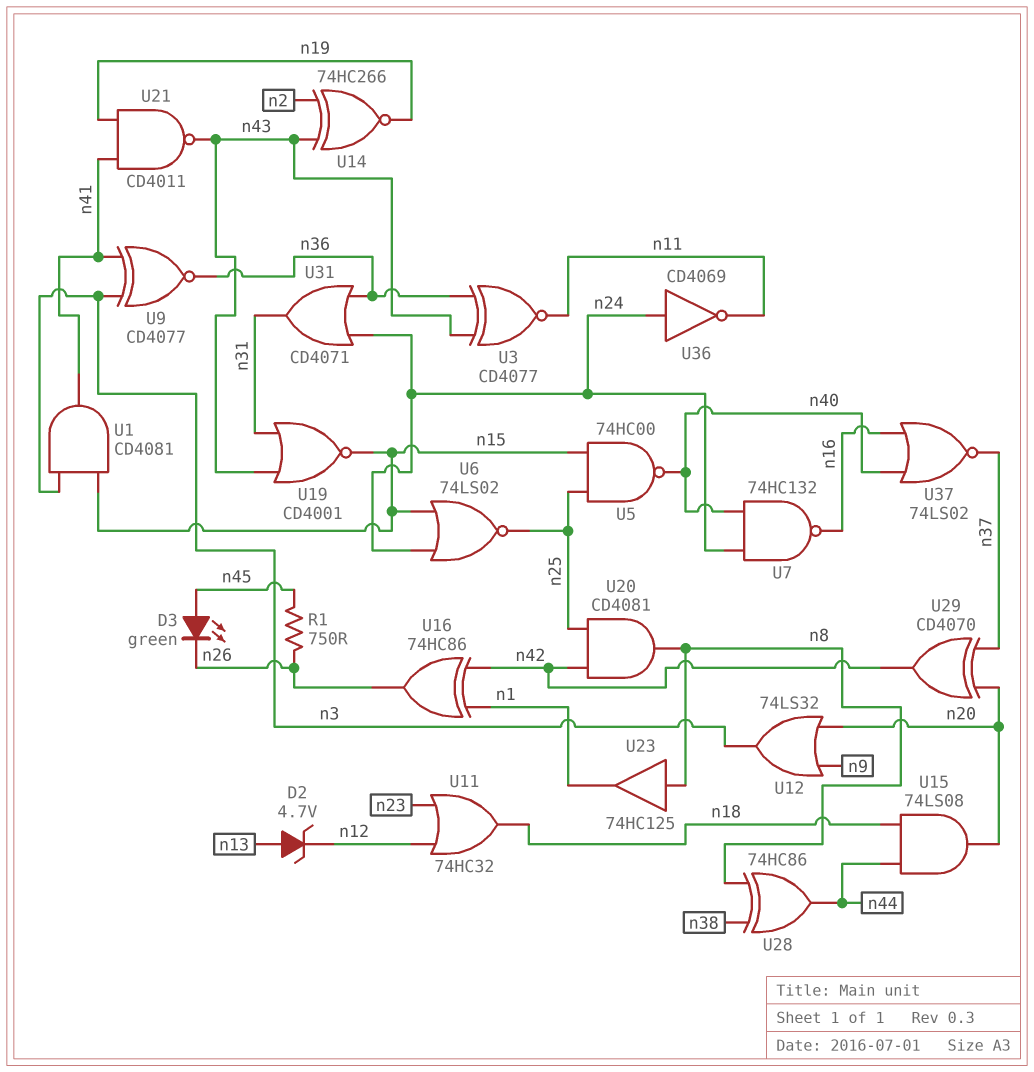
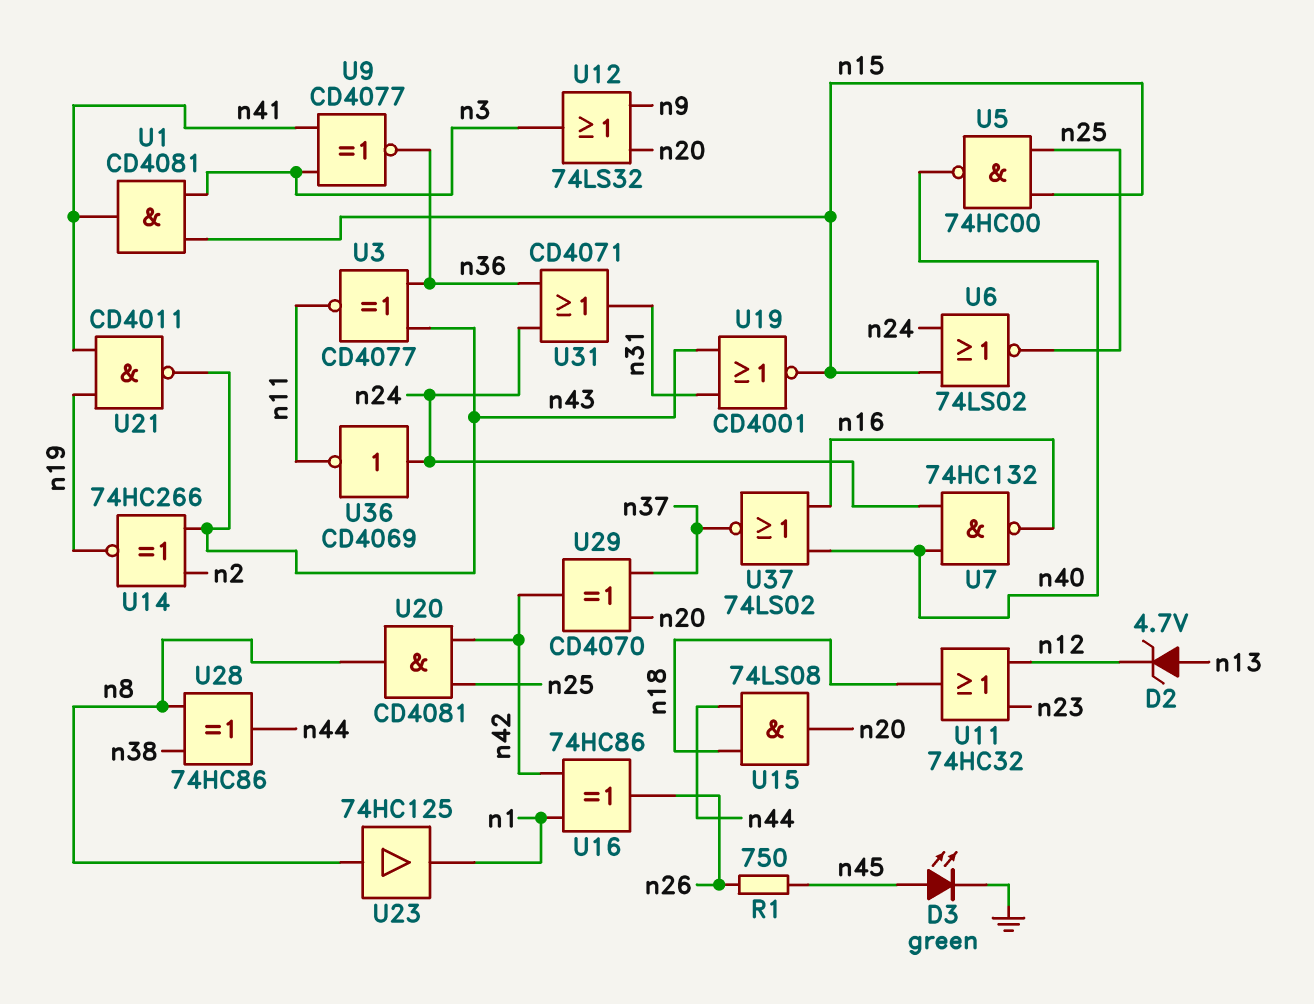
D3: LED green (A n45, K n26) -> LED green (A n45, K GND)

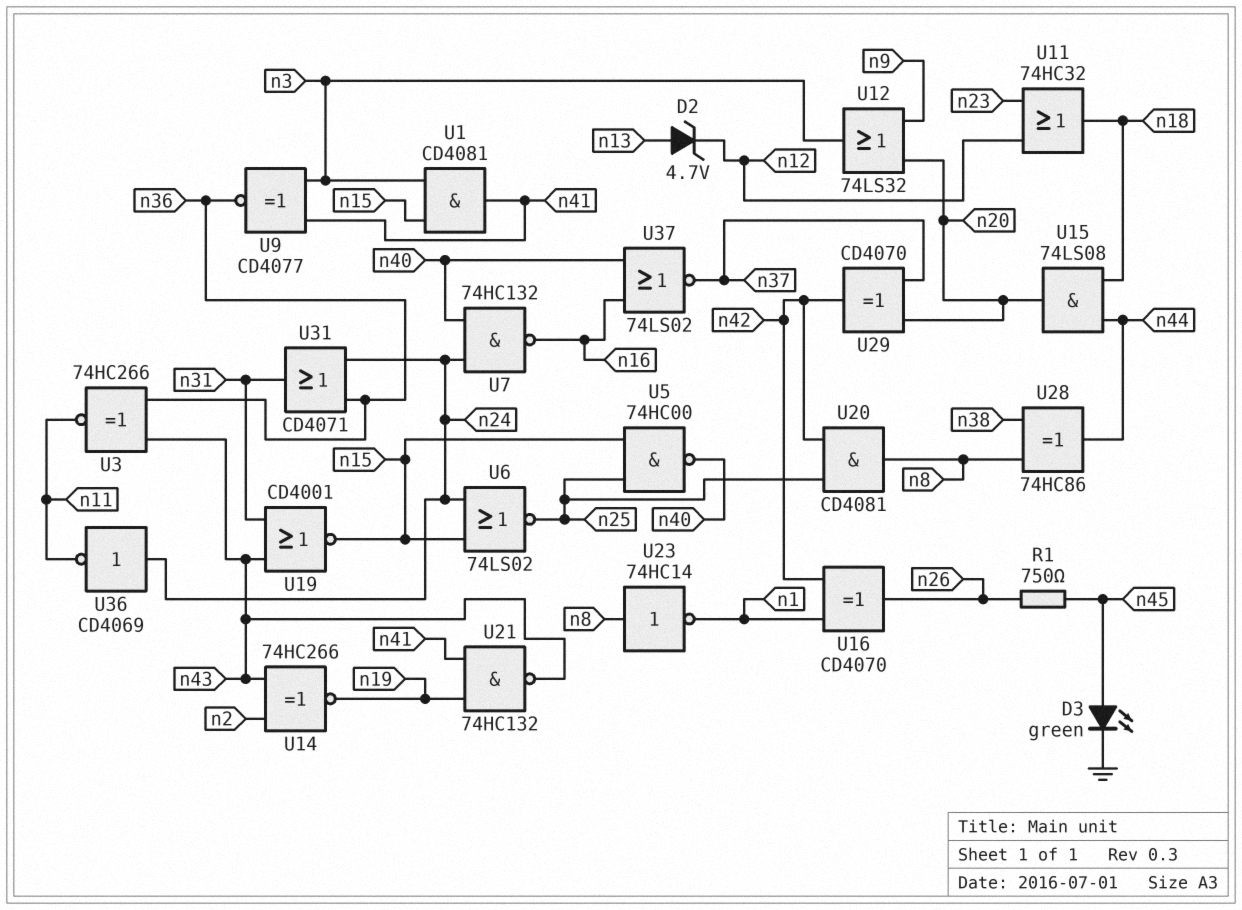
U3: XNOR CD4077 (in n36, in n43, out n11) -> XNOR 74HC266 (in n36, in n43, out n11)
U16: XOR 74HC86 (in n1, in n42, out n26) -> XOR CD4070 (in n1, in n42, out n26)
U21: NAND CD4011 (in n19, in n41, out n43) -> NAND 74HC132 (in n19, in n41, out n43)
U23: buffer 74HC125 (in n8, out n1) -> NOT 74HC14 (in n8, out n1)

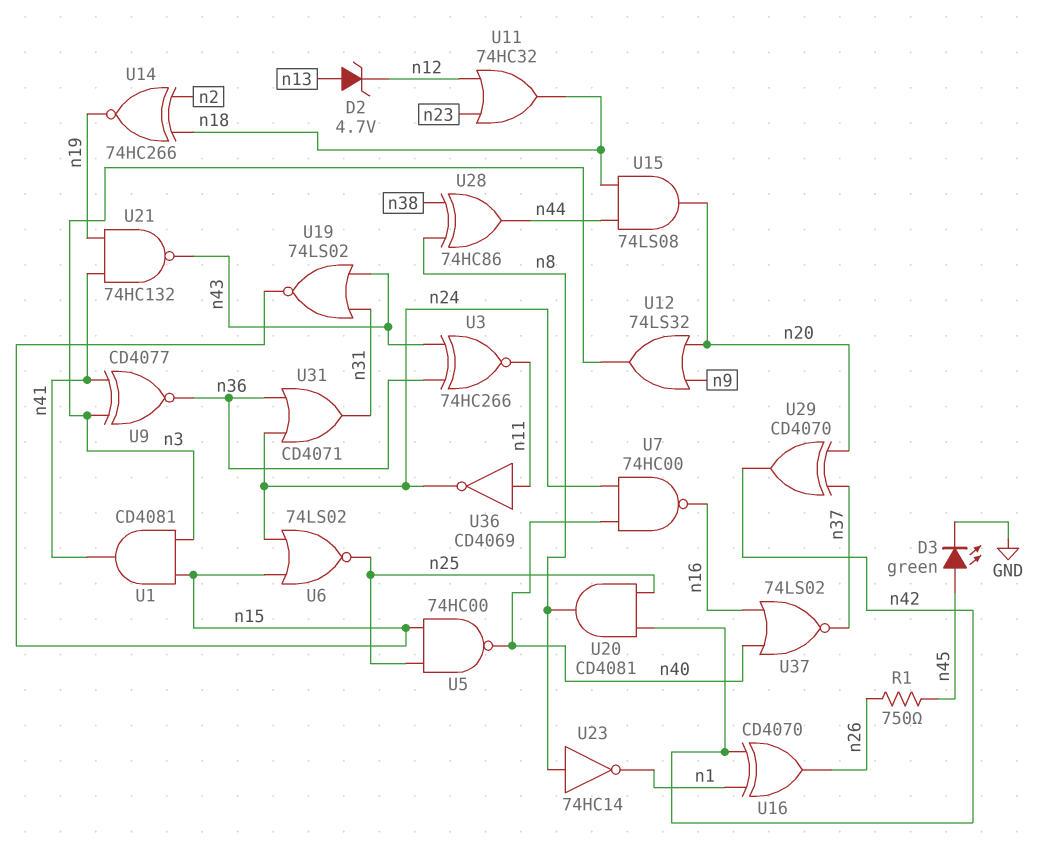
U7: NAND 74HC132 (in n24, in n40, out n16) -> NAND 74HC00 (in n24, in n40, out n16)
U14: XNOR 74HC266 (in n2, in n43, out n19) -> XNOR 74HC266 (in n2, in n18, out n19)
U19: NOR CD4001 (in n31, in n43, out n15) -> NOR 74LS02 (in n31, in n43, out n15)
U36: NOT CD4069 (in n24, out n11) -> NOT CD4069 (in n11, out n24)

